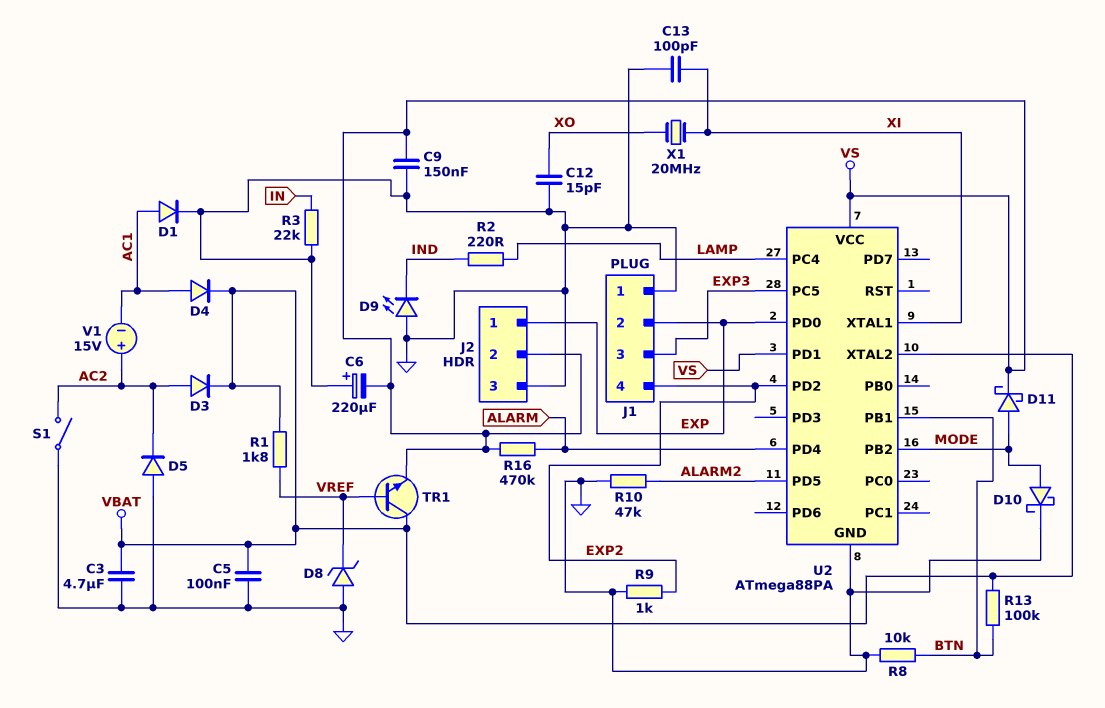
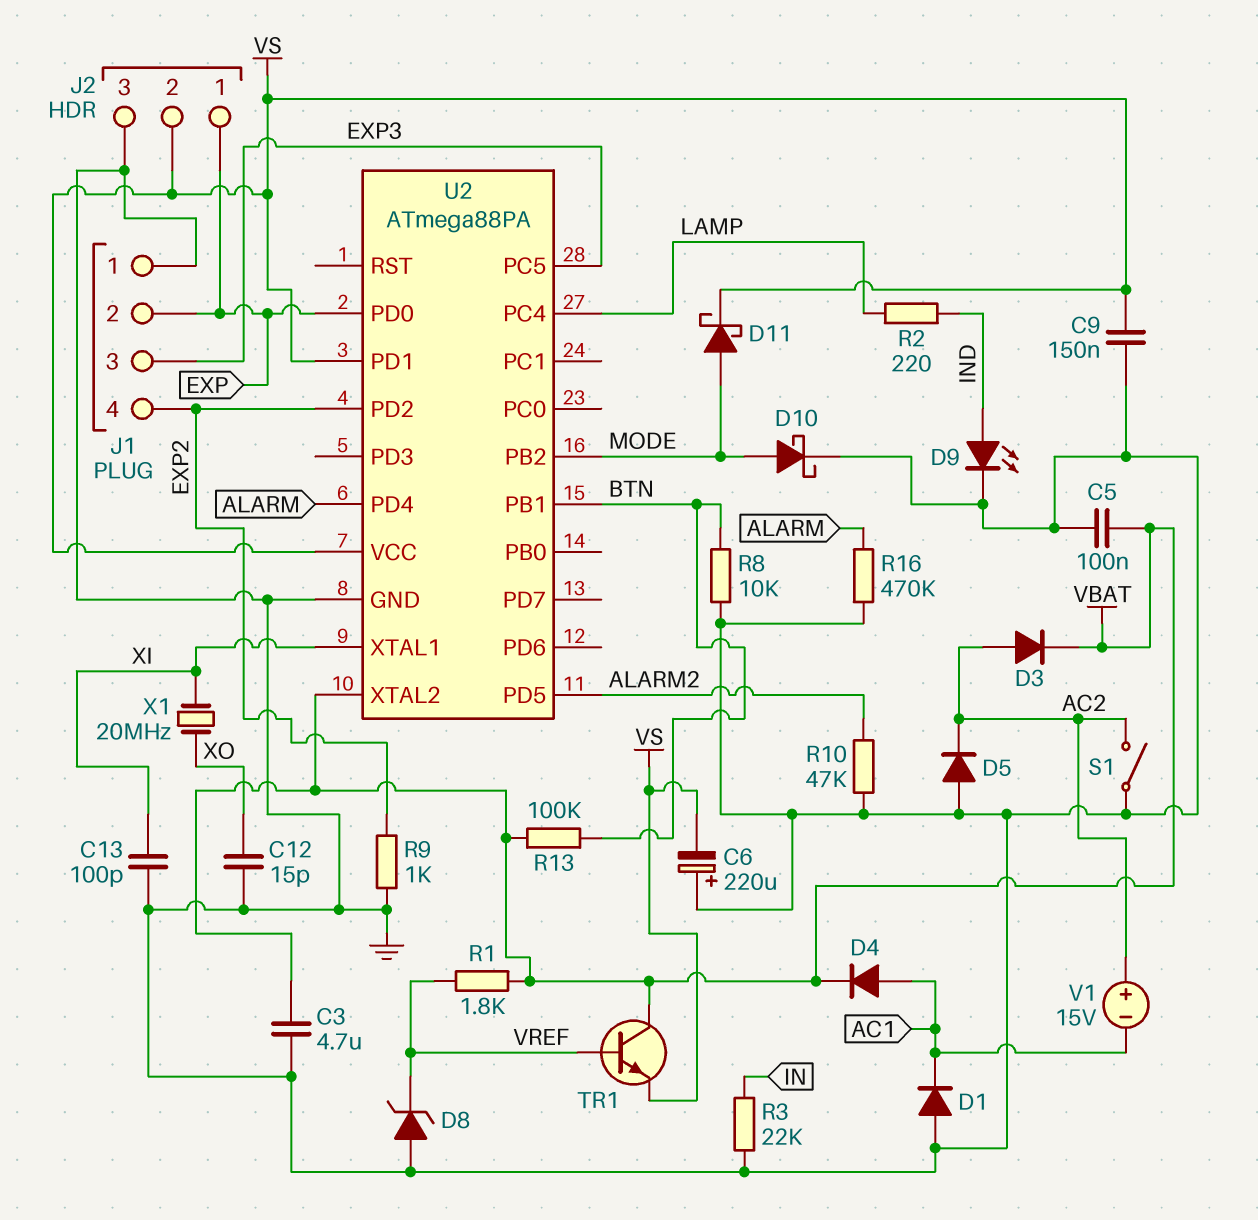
D1: diode (A AC1, K GND) -> diode (A GND, K AC1)
D9: LED (A GND, K IND) -> LED (A IND, K GND)
R16: 470k (ALARM, VS) -> 470k (ALARM, GND)

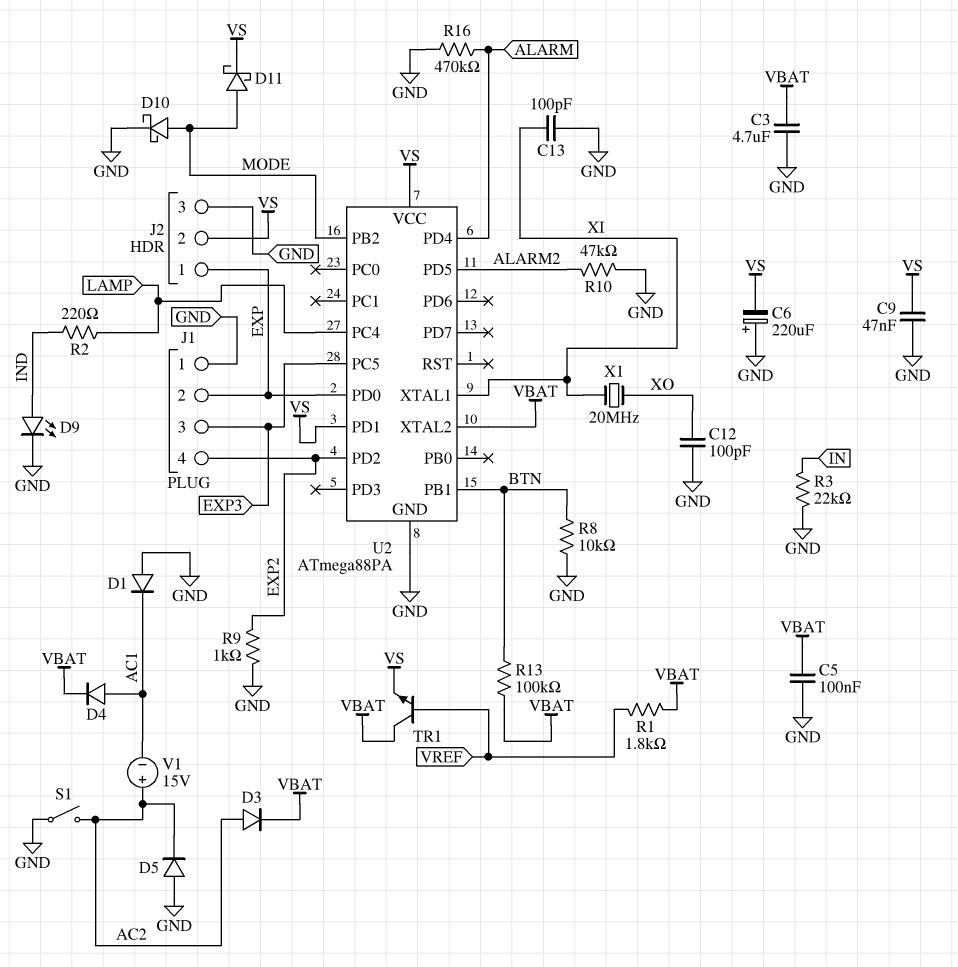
C9: 150nF (GND, VS) -> 47nF (GND, VS)
C12: 15pF (GND, XO) -> 100pF (GND, XO)
D8: zener (A GND, K VREF) -> none

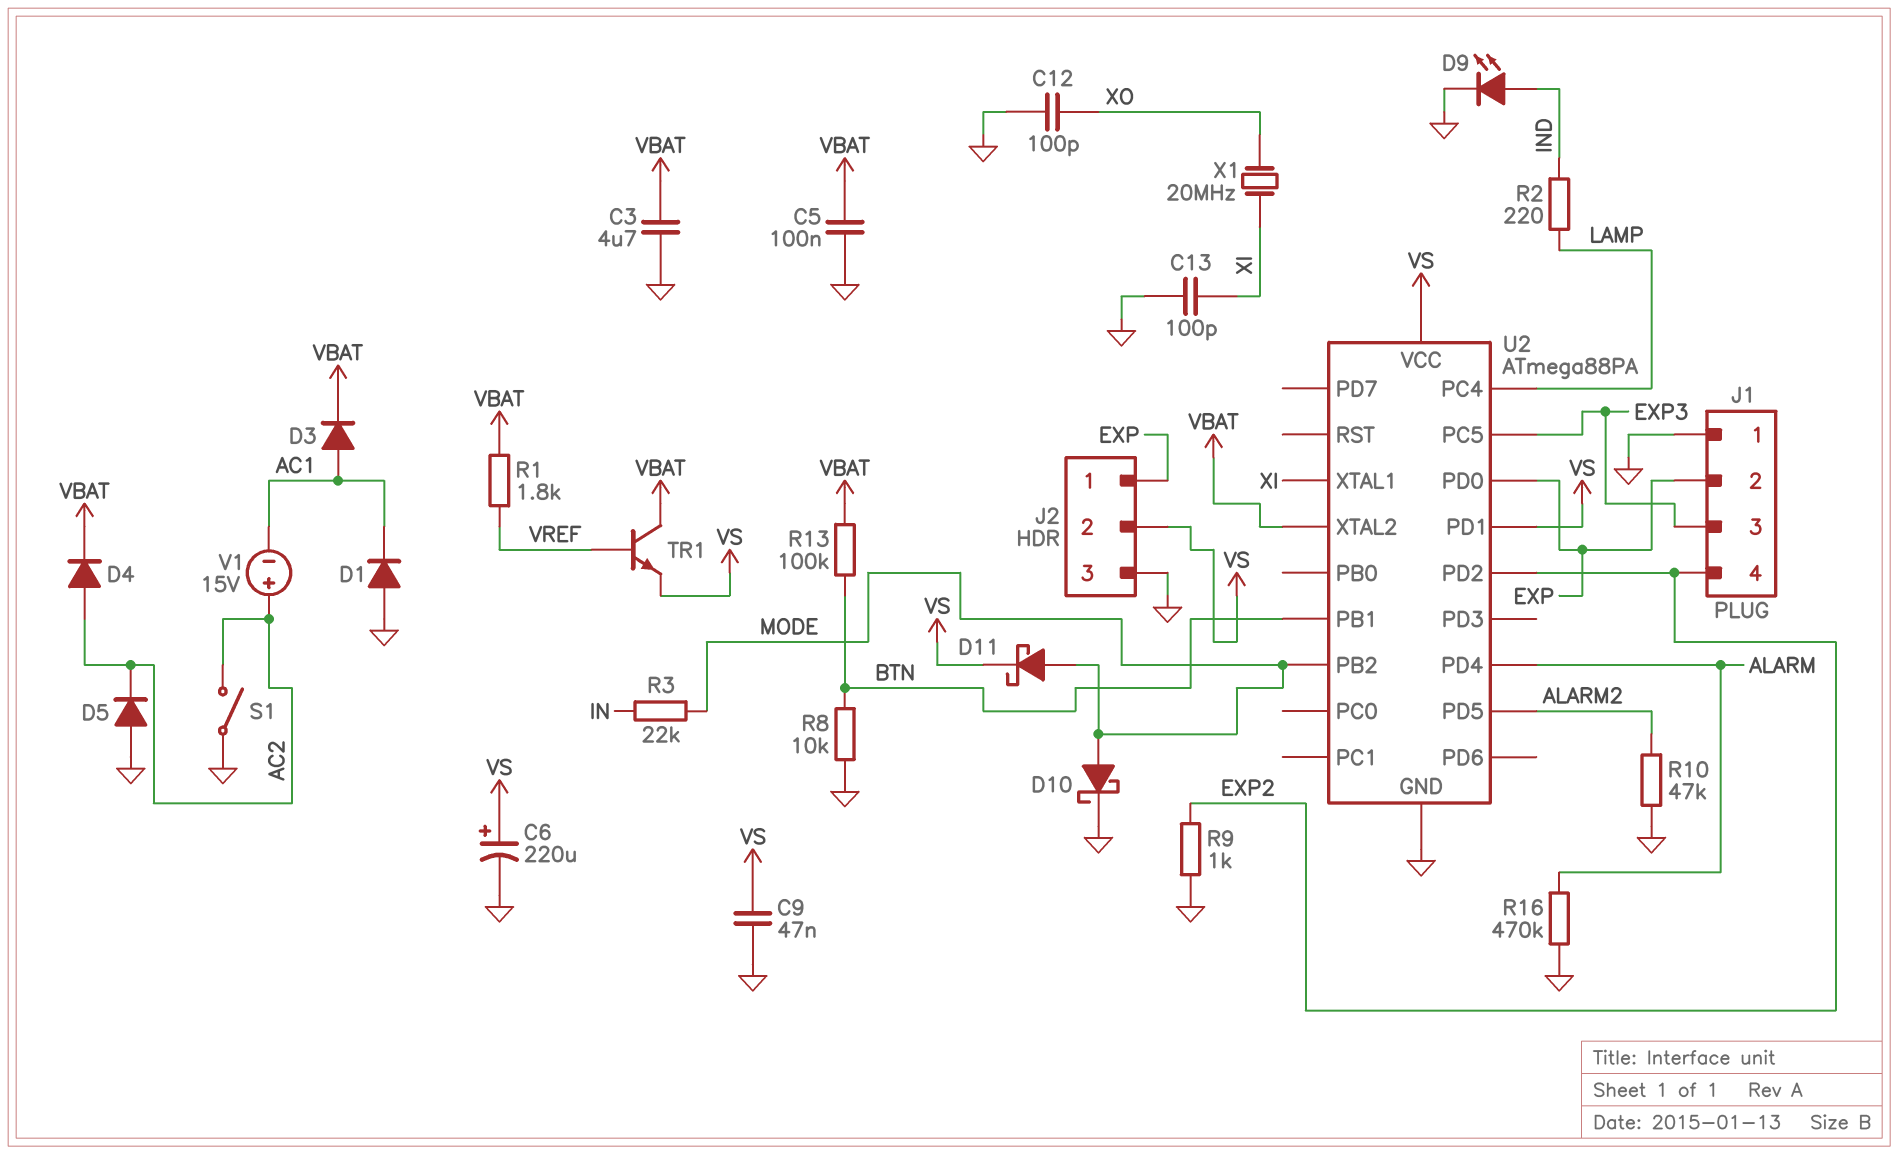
C6: 220uF (plus GND, minus VS) -> 220uF (plus VS, minus GND)
D3: diode (A AC2, K VBAT) -> diode (A AC1, K VBAT)
D4: diode (A AC1, K VBAT) -> diode (A AC2, K VBAT)
R3: 22k (GND, IN) -> 22k (IN, MODE)

